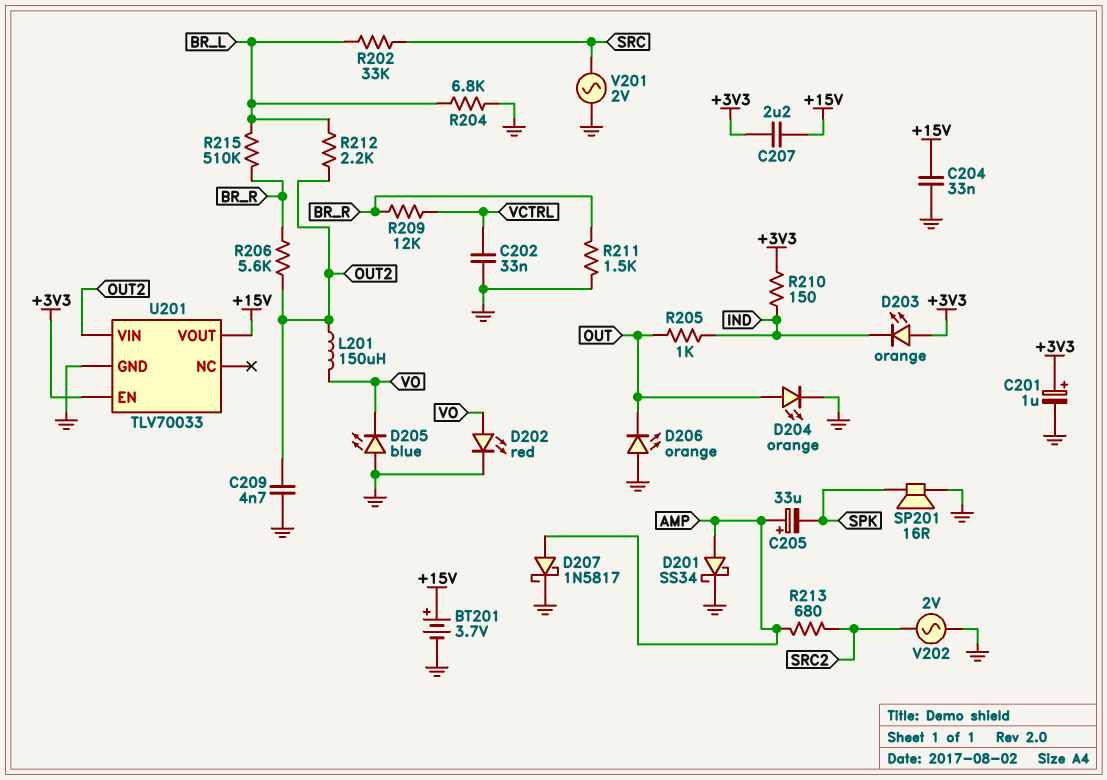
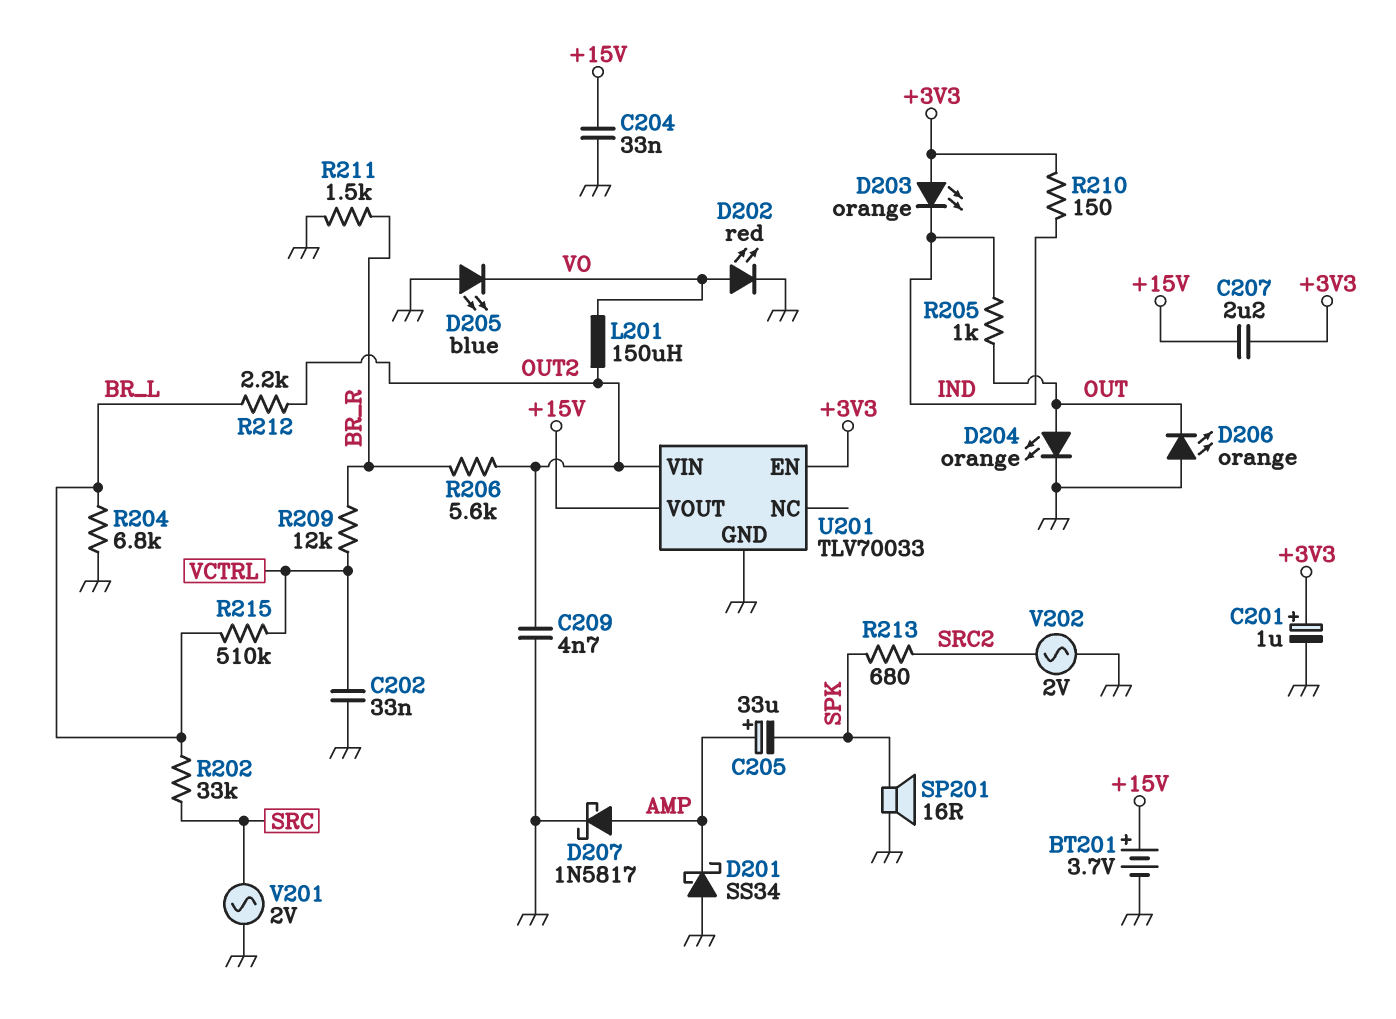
D201: schottky SS34 (A AMP, K GND) -> schottky SS34 (A GND, K AMP)
R213: 680 (AMP, SRC2) -> 680 (SPK, SRC2)
R215: 510k (BR_L, BR_R) -> 510k (BR_L, VCTRL)

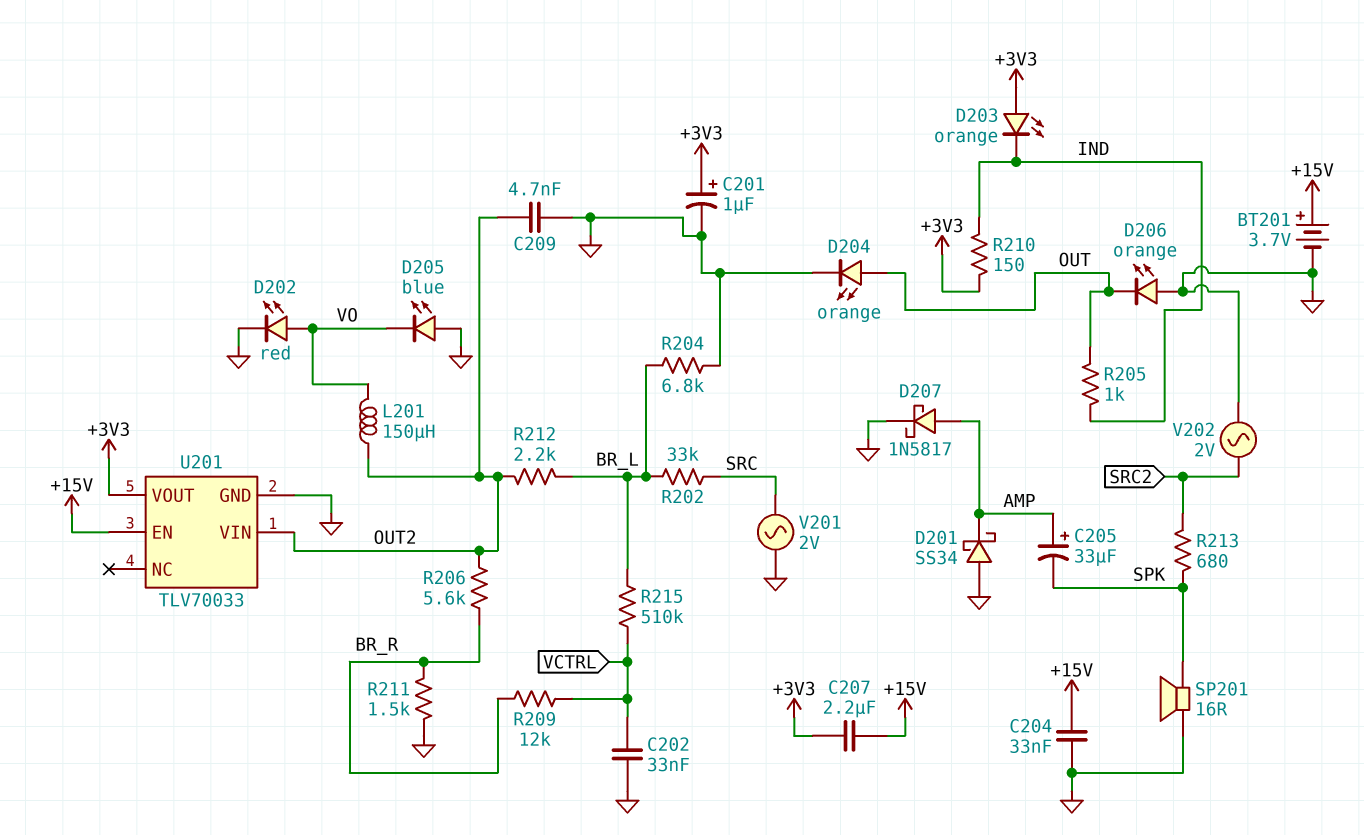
U201 pin EN: +3V3 -> +15V
U201 pin VOUT: +15V -> +3V3

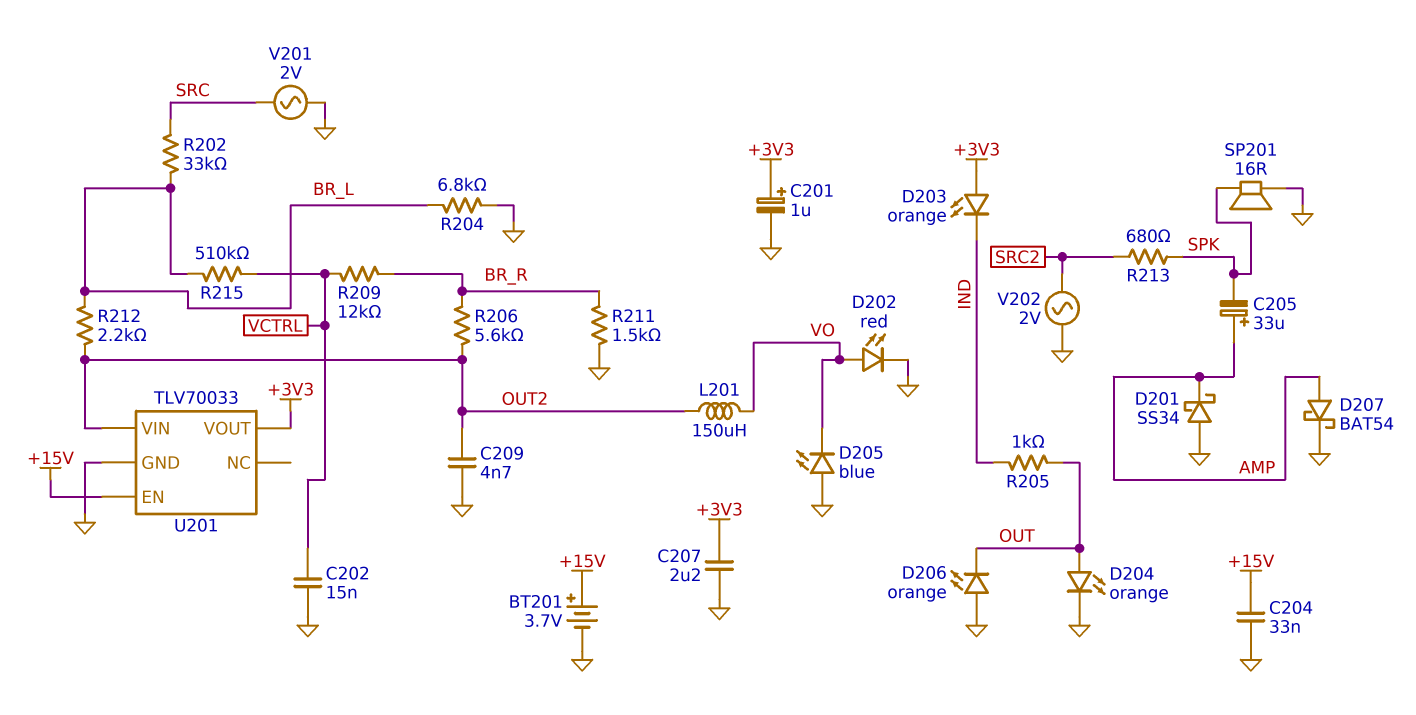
C202: 33nF (GND, VCTRL) -> 15nF (GND, VCTRL)
C207: 2.2uF (+3V3, +15V) -> 2.2uF (+3V3, GND)
D207: schottky 1N5817 (A AMP, K GND) -> schottky BAT54 (A AMP, K GND)
R210: 150 (+3V3, IND) -> none

